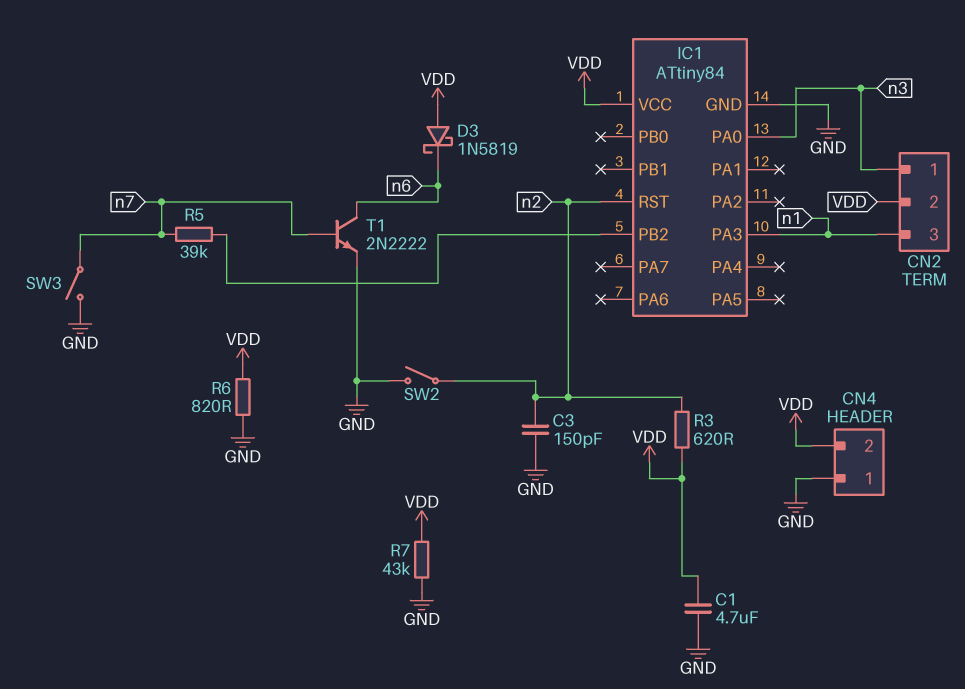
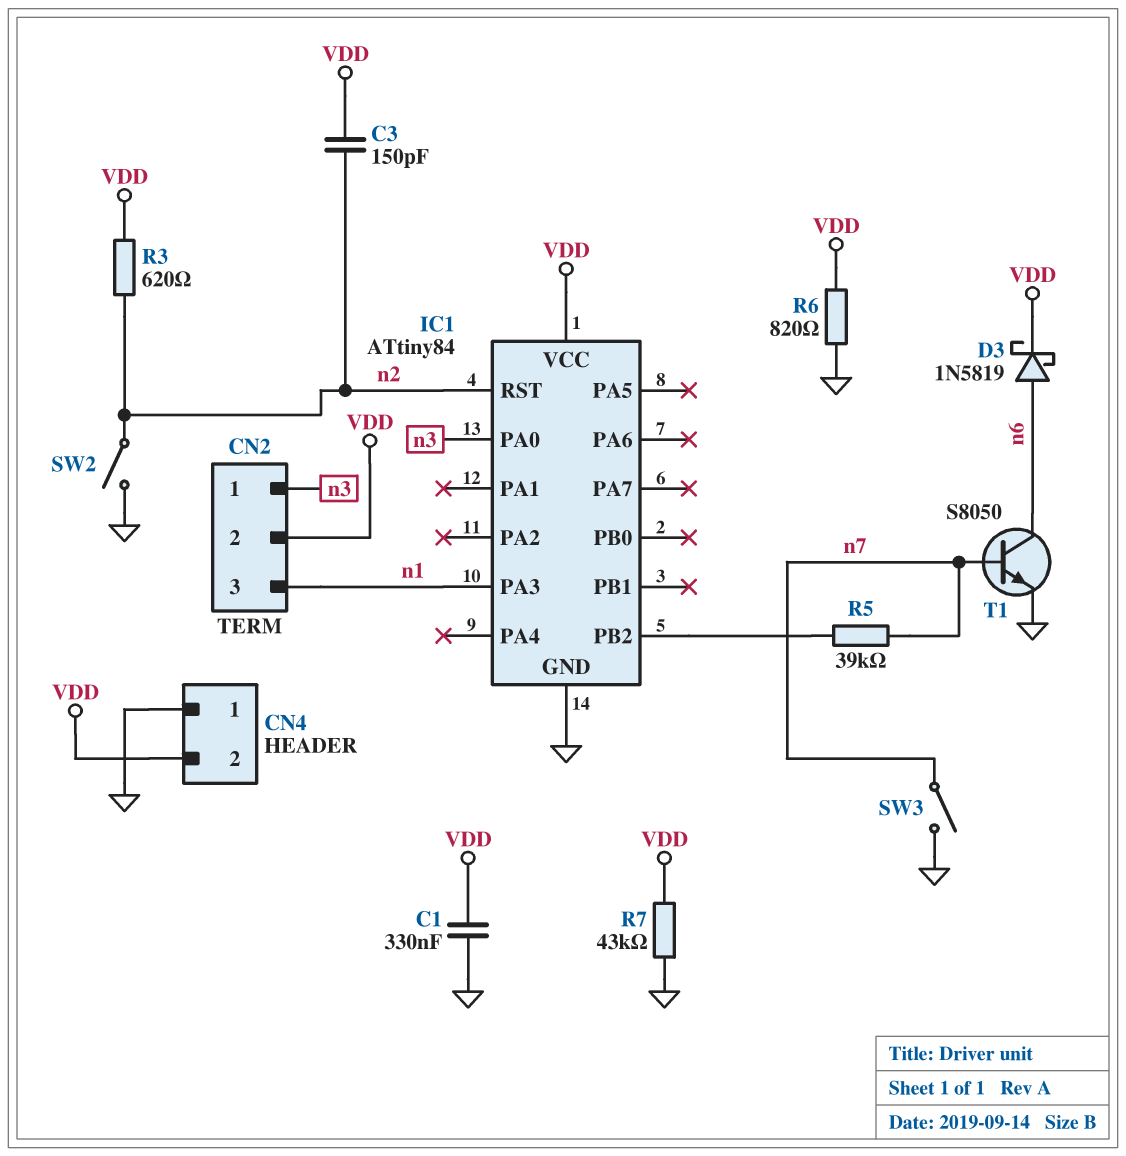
C1: 4.7uF (GND, VDD) -> 330nF (GND, VDD)
C3: 150pF (GND, n2) -> 150pF (VDD, n2)
D3: schottky 1N5819 (A VDD, K n6) -> schottky 1N5819 (A n6, K VDD)
T1: NPN 2N2222 (B n7, C n6, E GND) -> NPN S8050 (B n7, C n6, E GND)

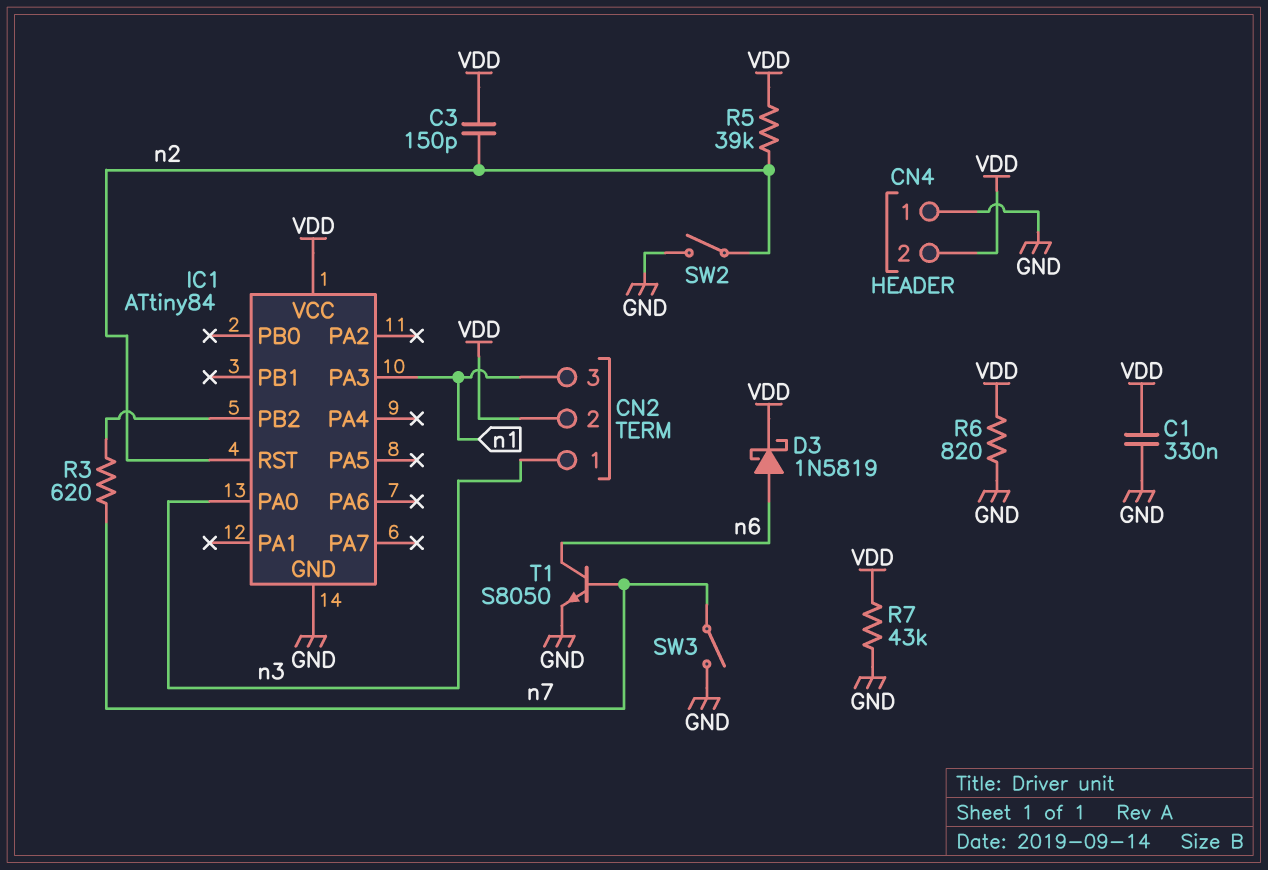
R3: 620 (VDD, n2) -> 620 (IC1/PB2, n7)
R5: 39k (IC1/PB2, n7) -> 39k (VDD, n2)

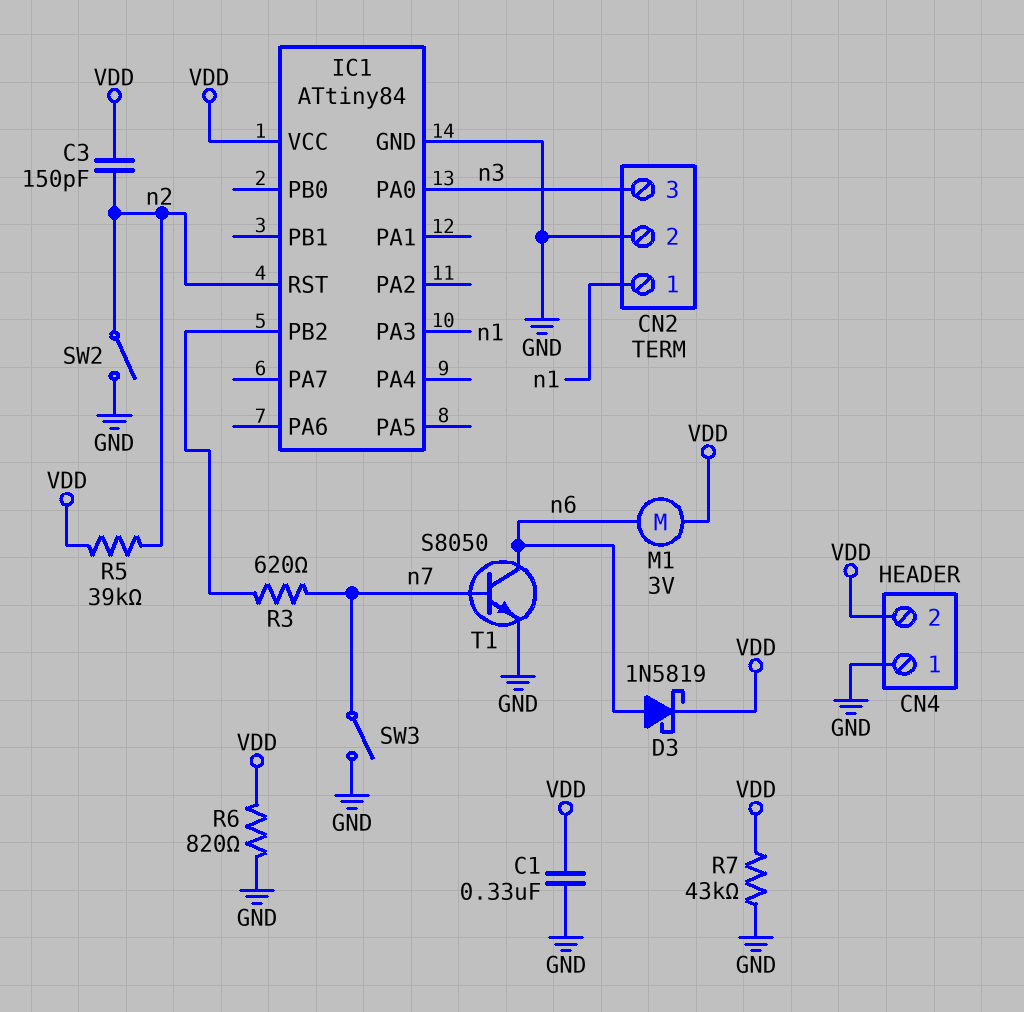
CN2 pin 1: n3 -> n1
CN2 pin 2: VDD -> GND
CN2 pin 3: n1 -> n3
M1: none -> motor 3V (VDD, n6)

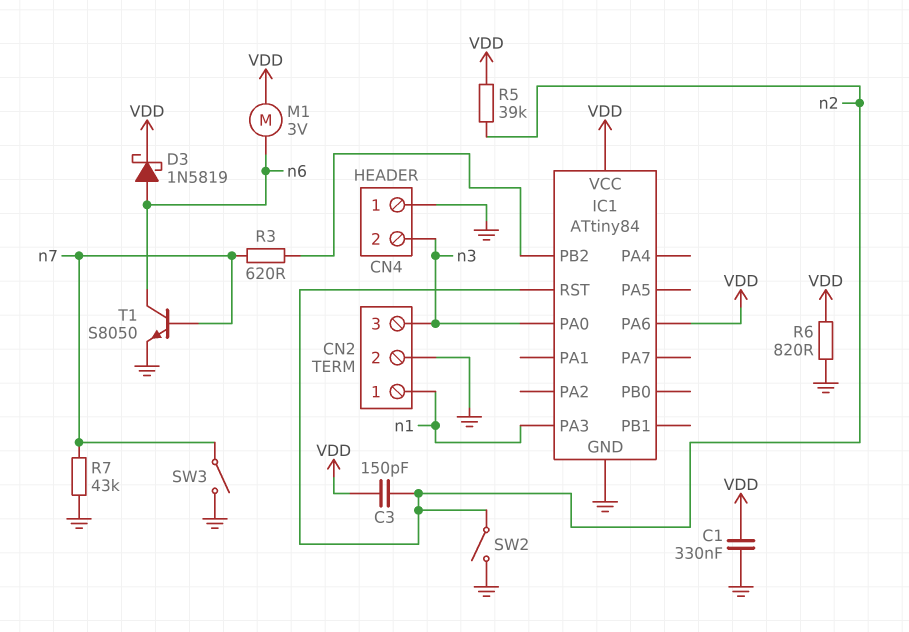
CN4 pin 2: VDD -> n3
IC1 pin PA6: none -> VDD
R7: 43k (GND, VDD) -> 43k (GND, n7)

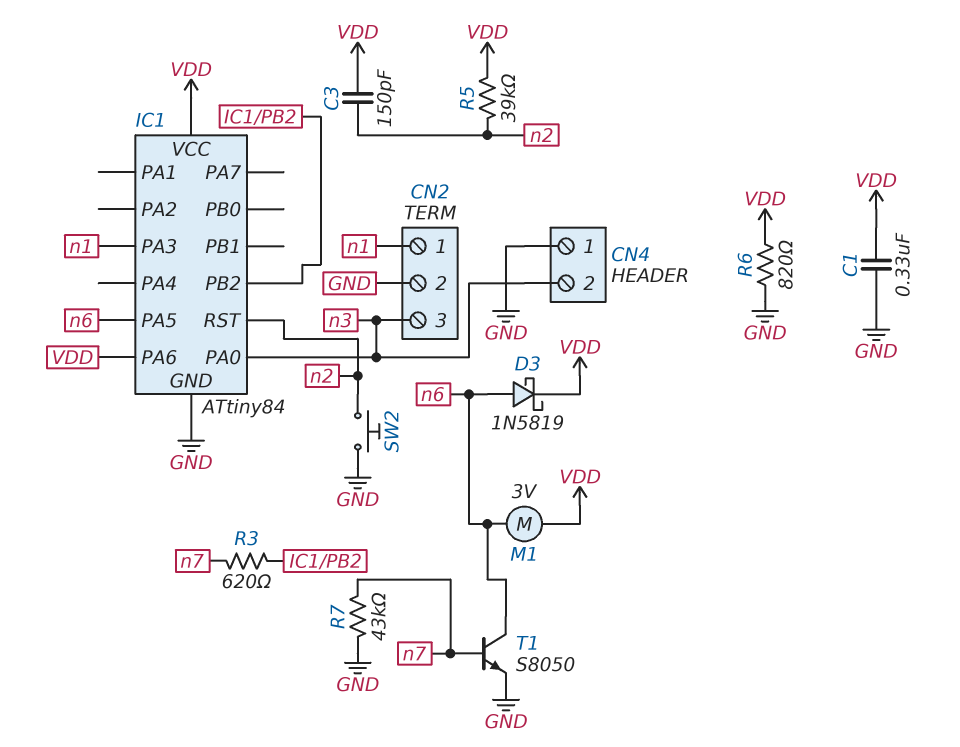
IC1 pin PA5: none -> n6
SW2: switch (GND, n2) -> button (GND, n2)
SW3: switch (GND, n7) -> none

